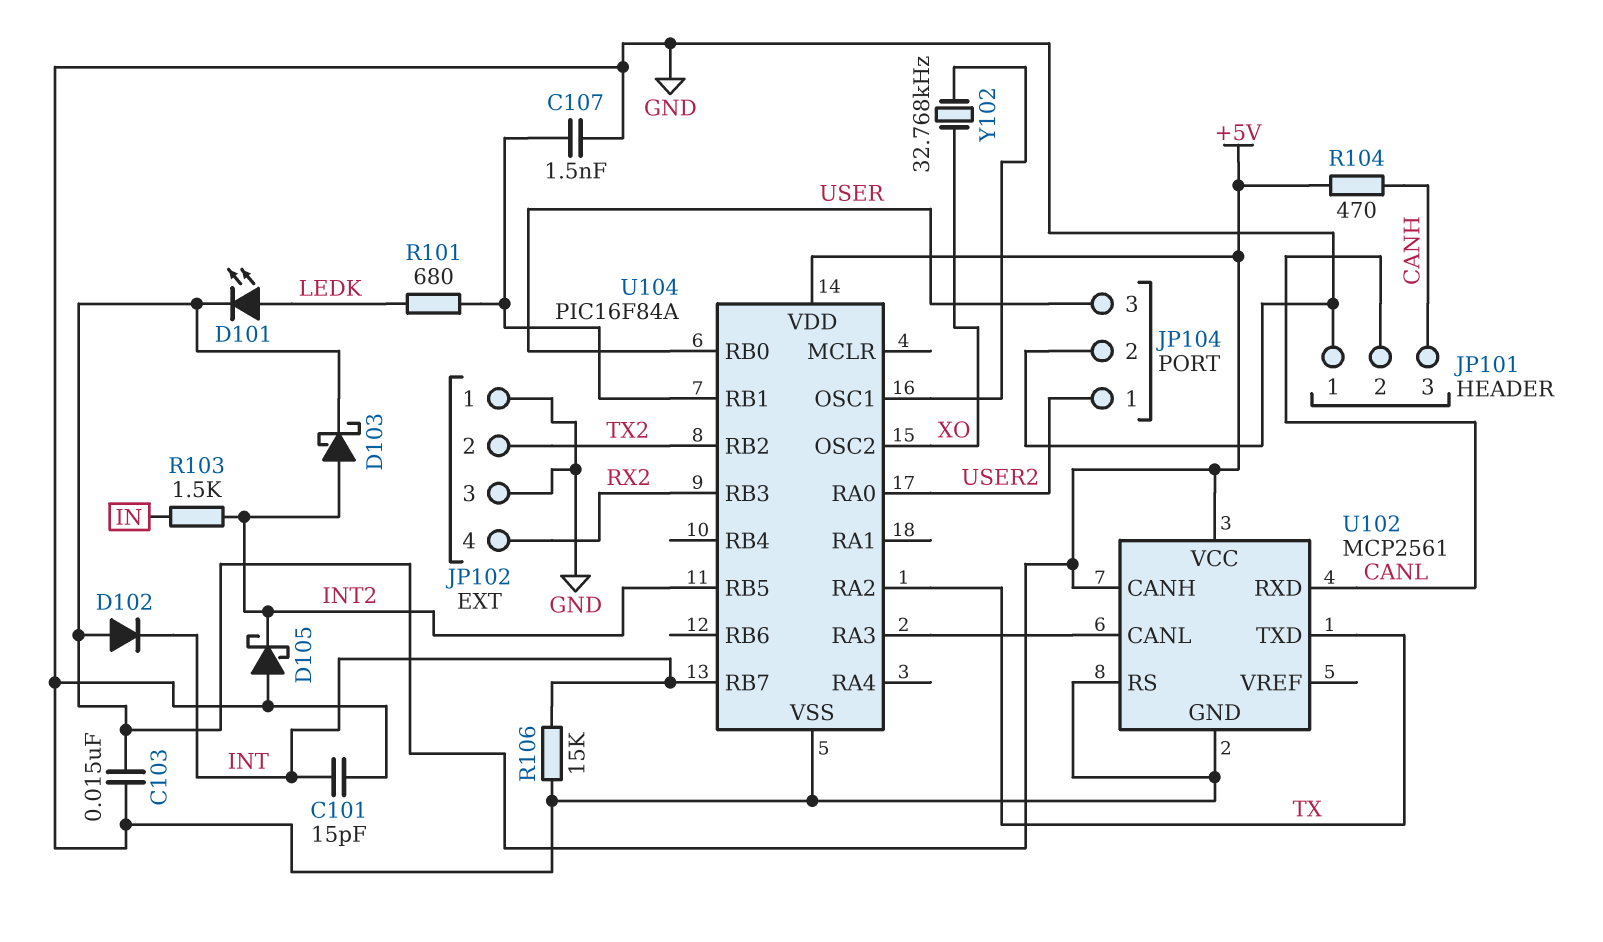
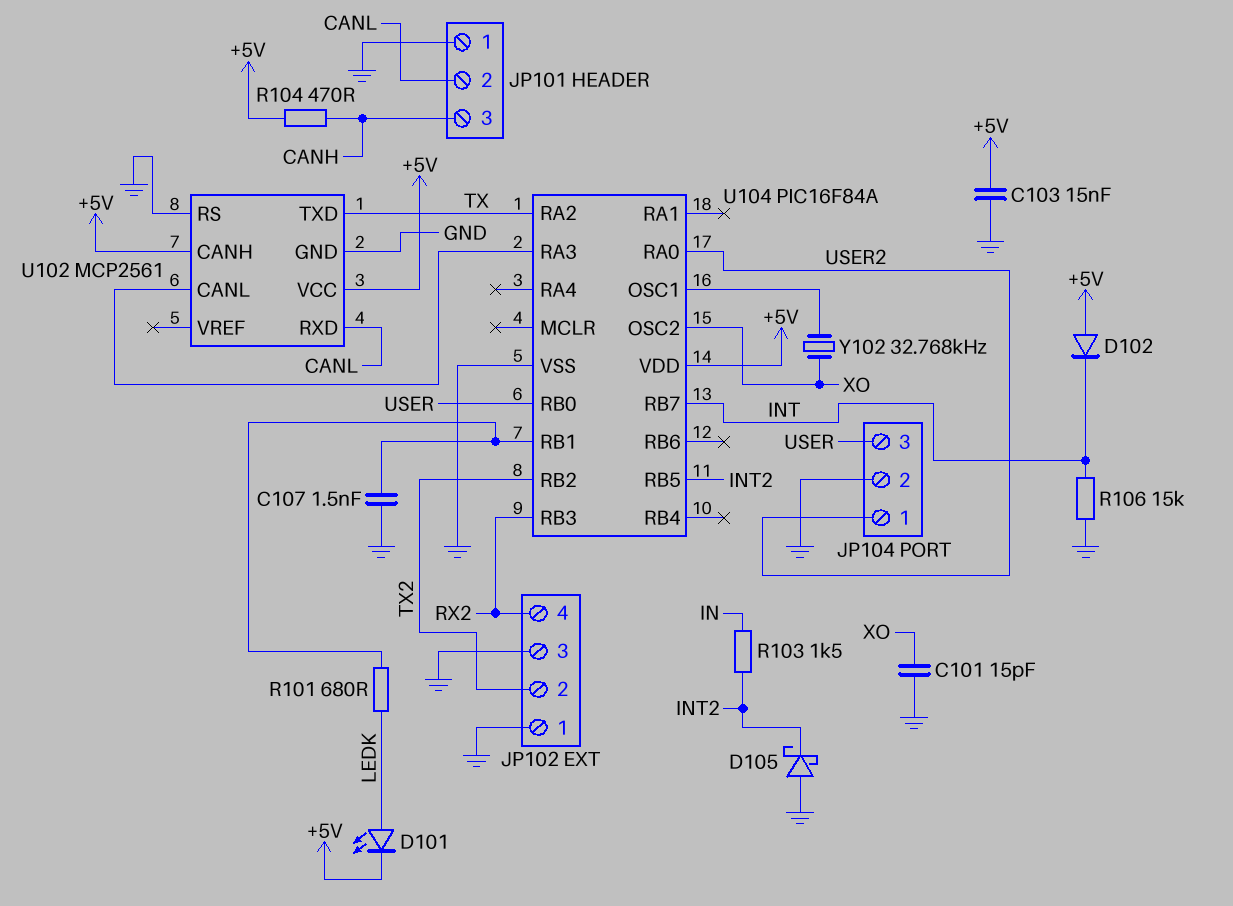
C101: 15pF (GND, INT) -> 15pF (GND, XO)
D103: schottky (A INT2, K +5V) -> none

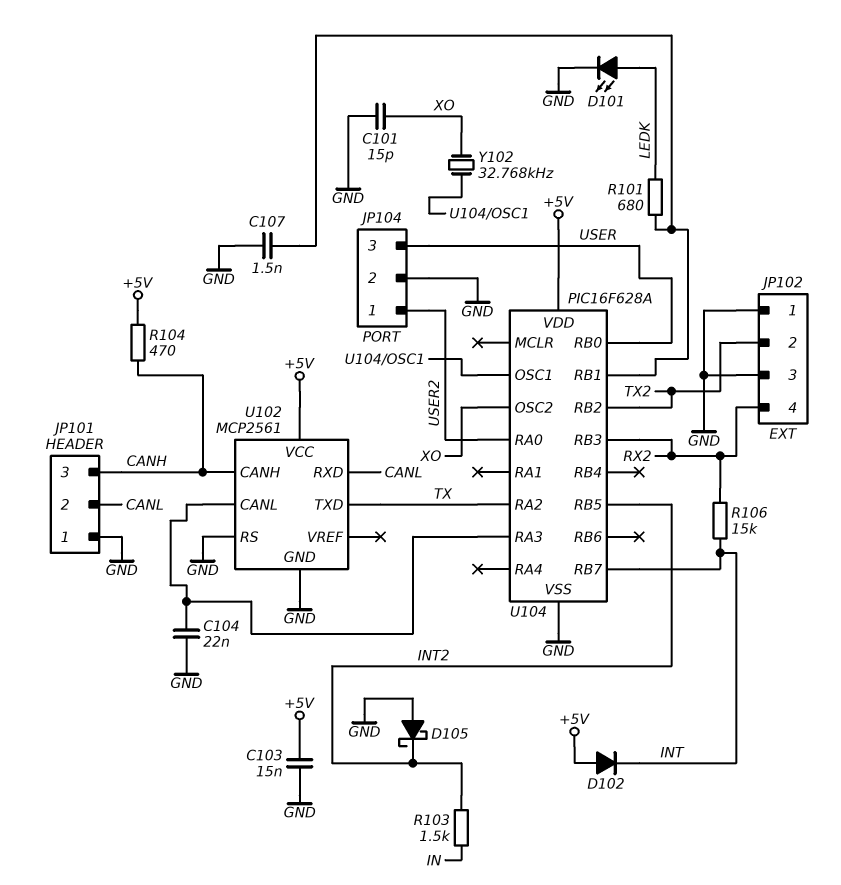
C104: none -> 22nF (GND, U102/CANL)
D101: LED (A LEDK, K +5V) -> LED (A LEDK, K GND)
R106: 15k (GND, INT) -> 15k (INT, RX2)
U102 pin CANH: +5V -> CANH
U104: PIC16F84A -> PIC16F628A

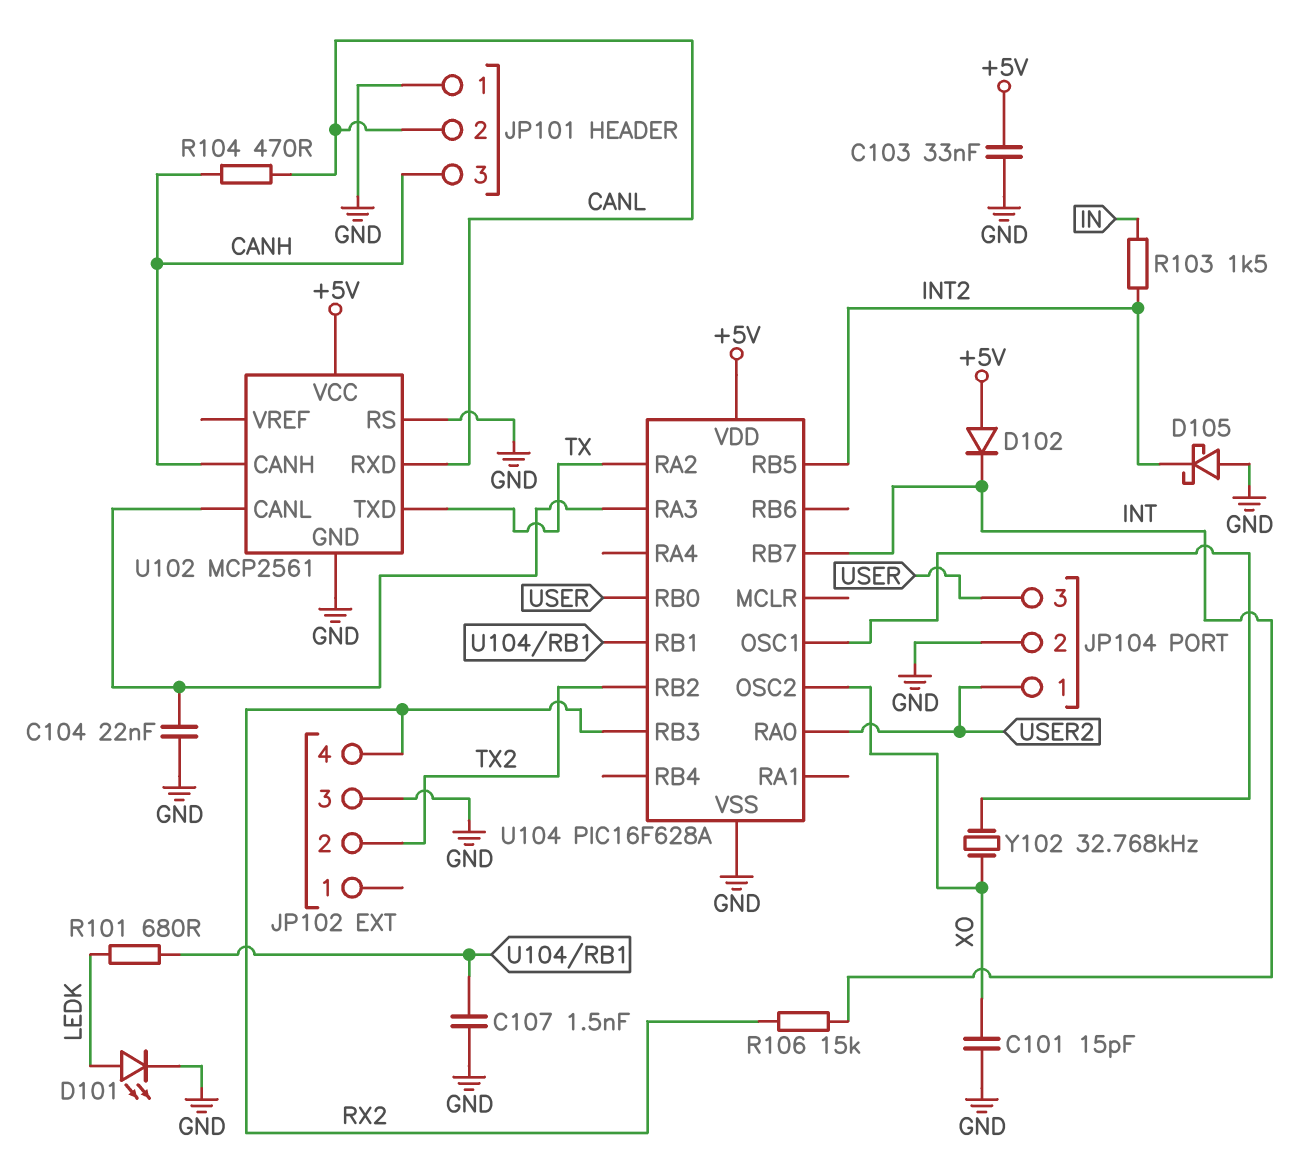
C103: 15nF (+5V, GND) -> 33nF (+5V, GND)
JP102 pin 1: GND -> none
R104: 470 (+5V, CANH) -> 470 (CANH, CANL)

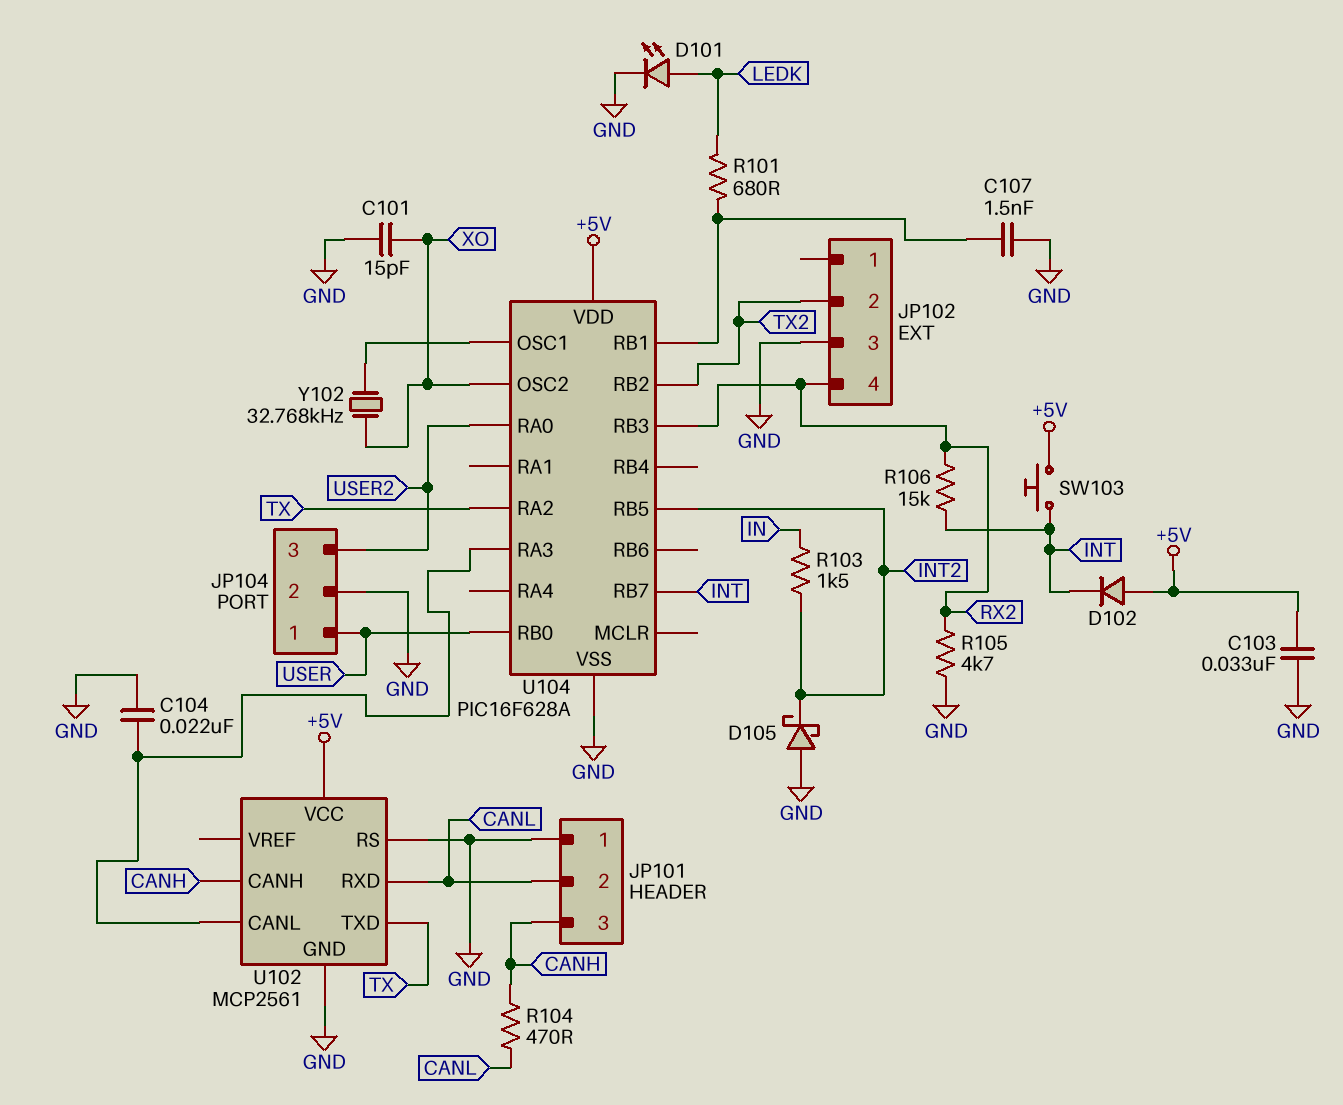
JP104 pin 1: USER2 -> USER
JP104 pin 3: USER -> USER2
R105: none -> 4.7k (GND, RX2)
SW103: none -> button (+5V, INT)

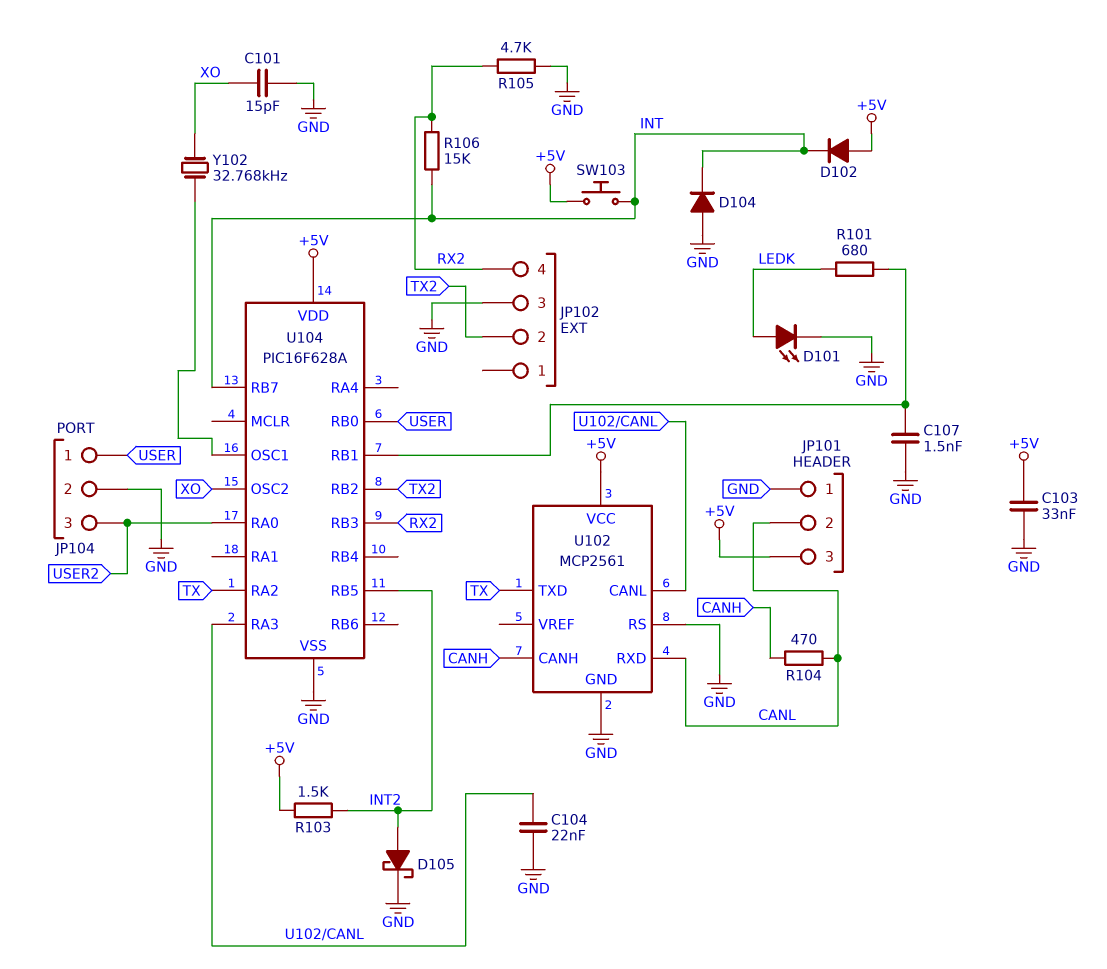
D104: none -> diode (A GND, K INT)
D105: schottky (A GND, K INT2) -> schottky (A INT2, K GND)
JP101 pin 3: CANH -> +5V
R103: 1.5k (IN, INT2) -> 1.5k (+5V, INT2)

